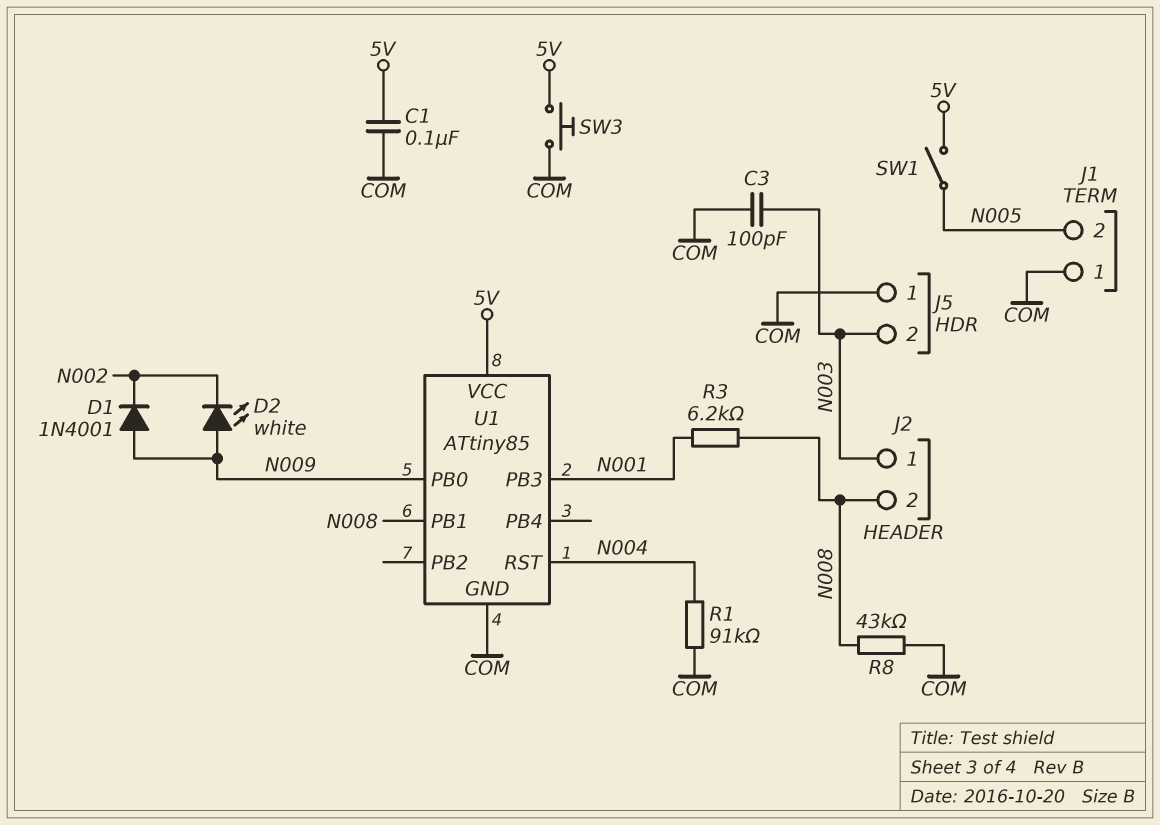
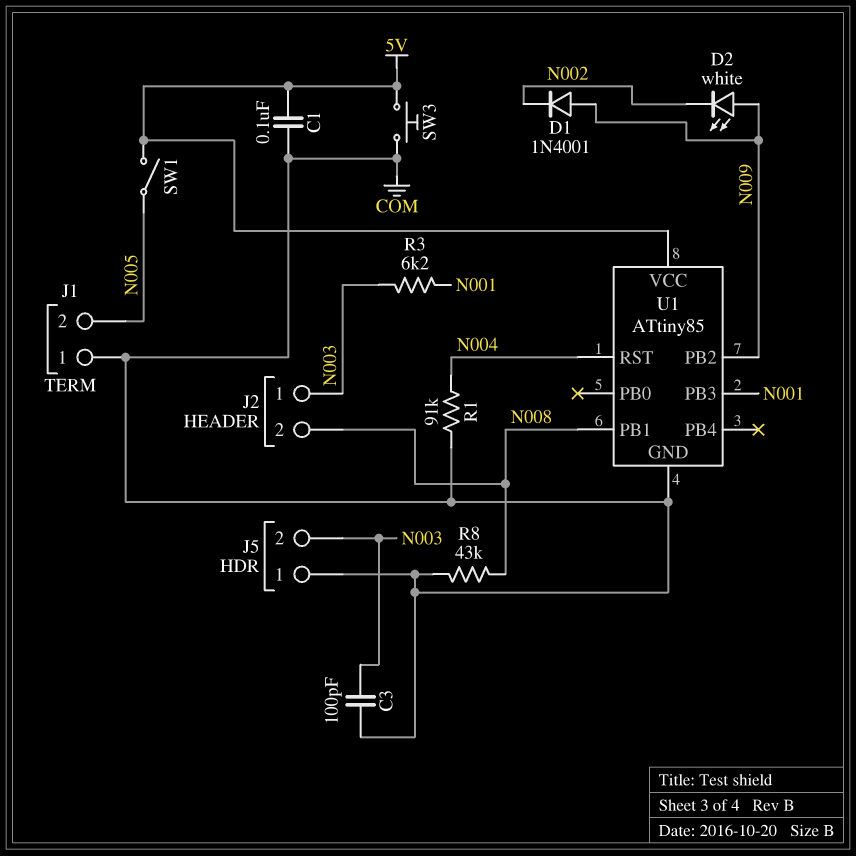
R3: 6.2k (N001, N008) -> 6.2k (N001, N003)
U1 pin PB0: N009 -> none
U1 pin PB2: none -> N009

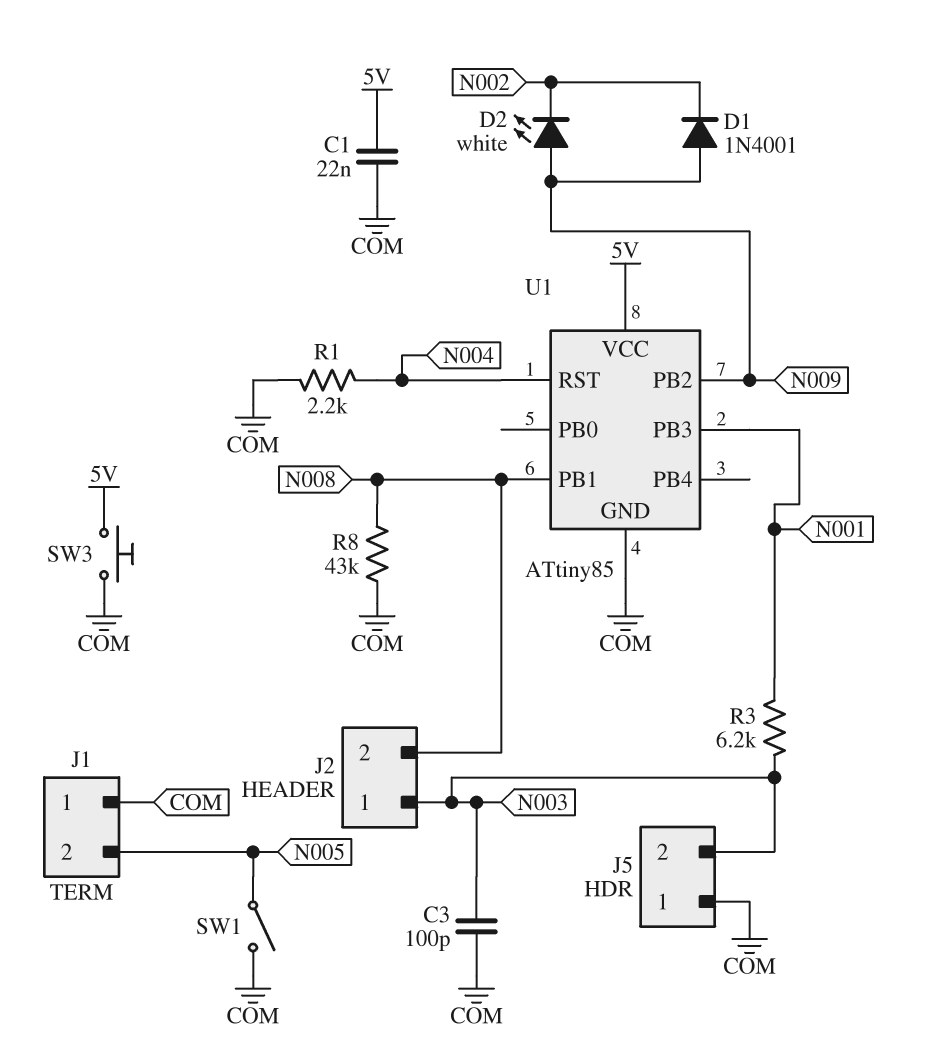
C1: 100nF (5V, COM) -> 22nF (5V, COM)
R1: 91k (COM, N004) -> 2.2k (COM, N004)
SW1: switch (5V, N005) -> switch (COM, N005)

